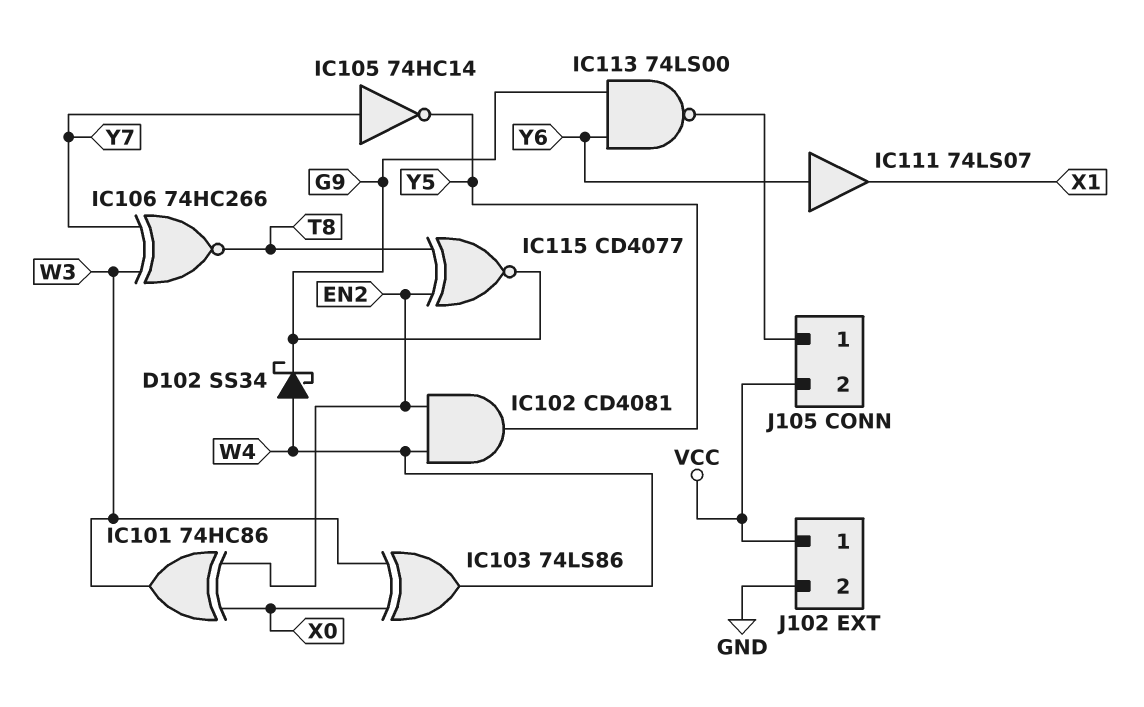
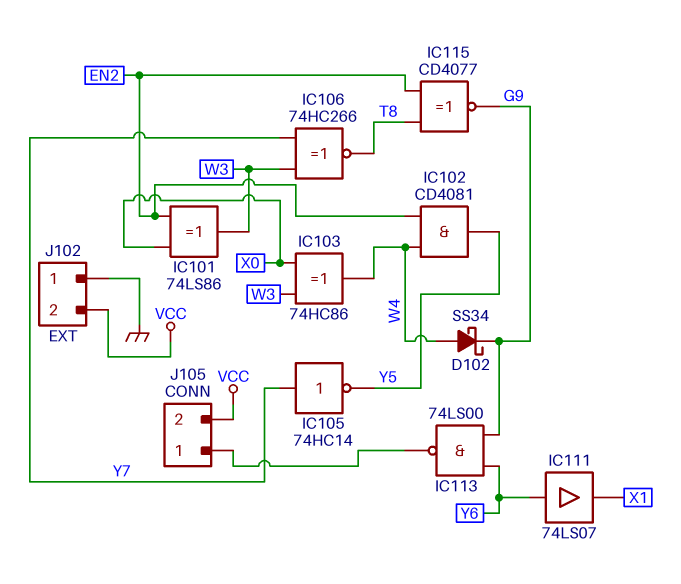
IC101: XOR 74HC86 (in EN2, in X0, out W3) -> XOR 74LS86 (in EN2, in X0, out W3)
IC103: XOR 74LS86 (in W3, in X0, out W4) -> XOR 74HC86 (in W3, in X0, out W4)
J102 pin 1: VCC -> GND
J102 pin 2: GND -> VCC

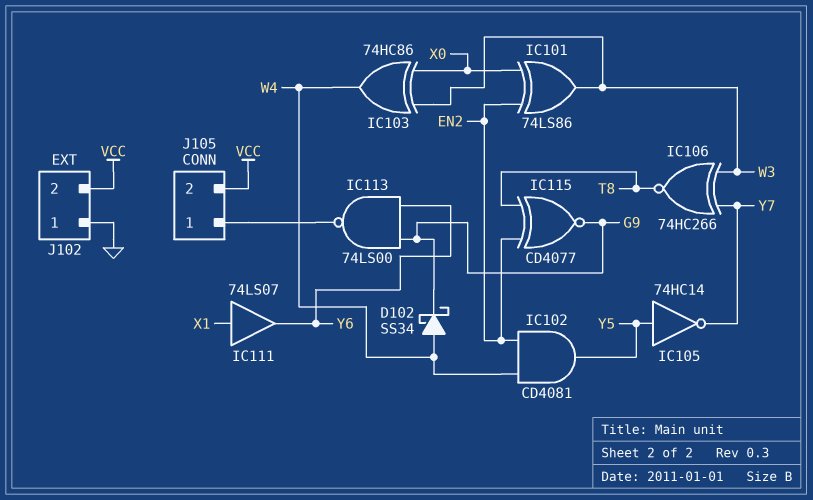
IC105: NOT 74HC14 (in Y7, out Y5) -> NOT 74HC14 (in Y5, out Y7)
IC111: buffer 74LS07 (in Y6, out X1) -> buffer 74LS07 (in X1, out Y6)

